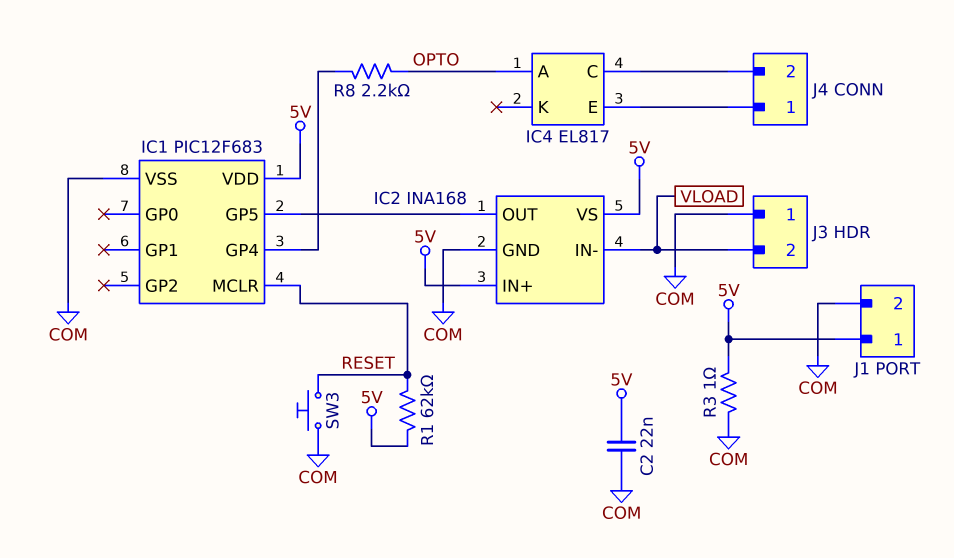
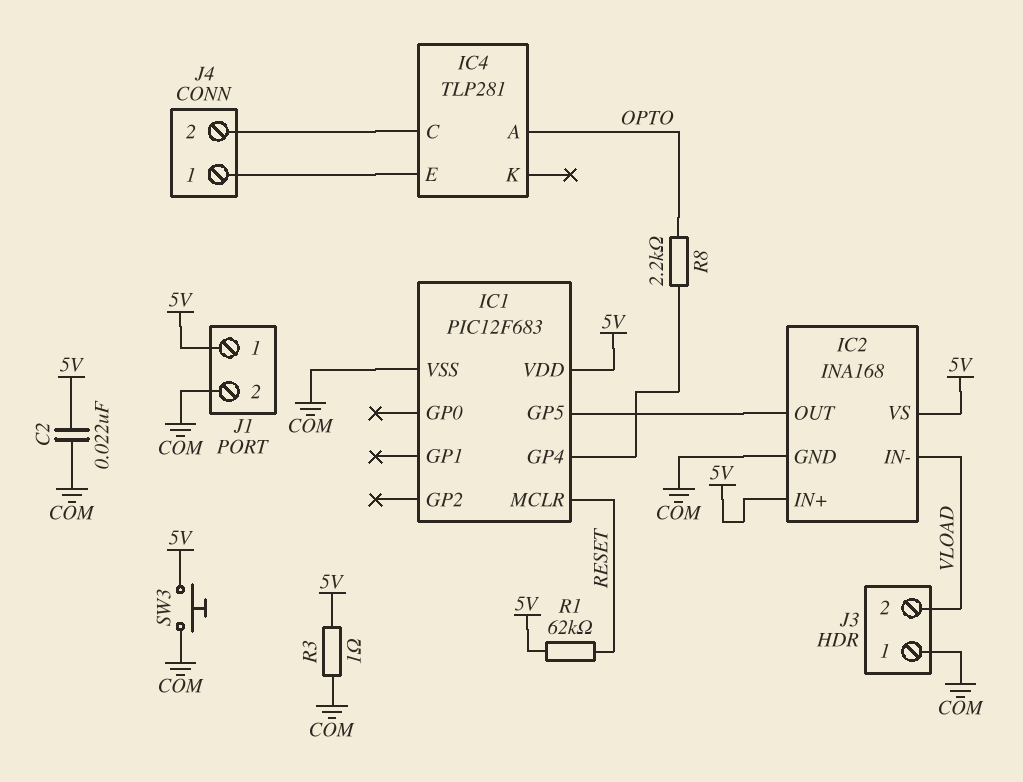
IC4: EL817 -> TLP281
SW3: button (COM, RESET) -> button (5V, COM)

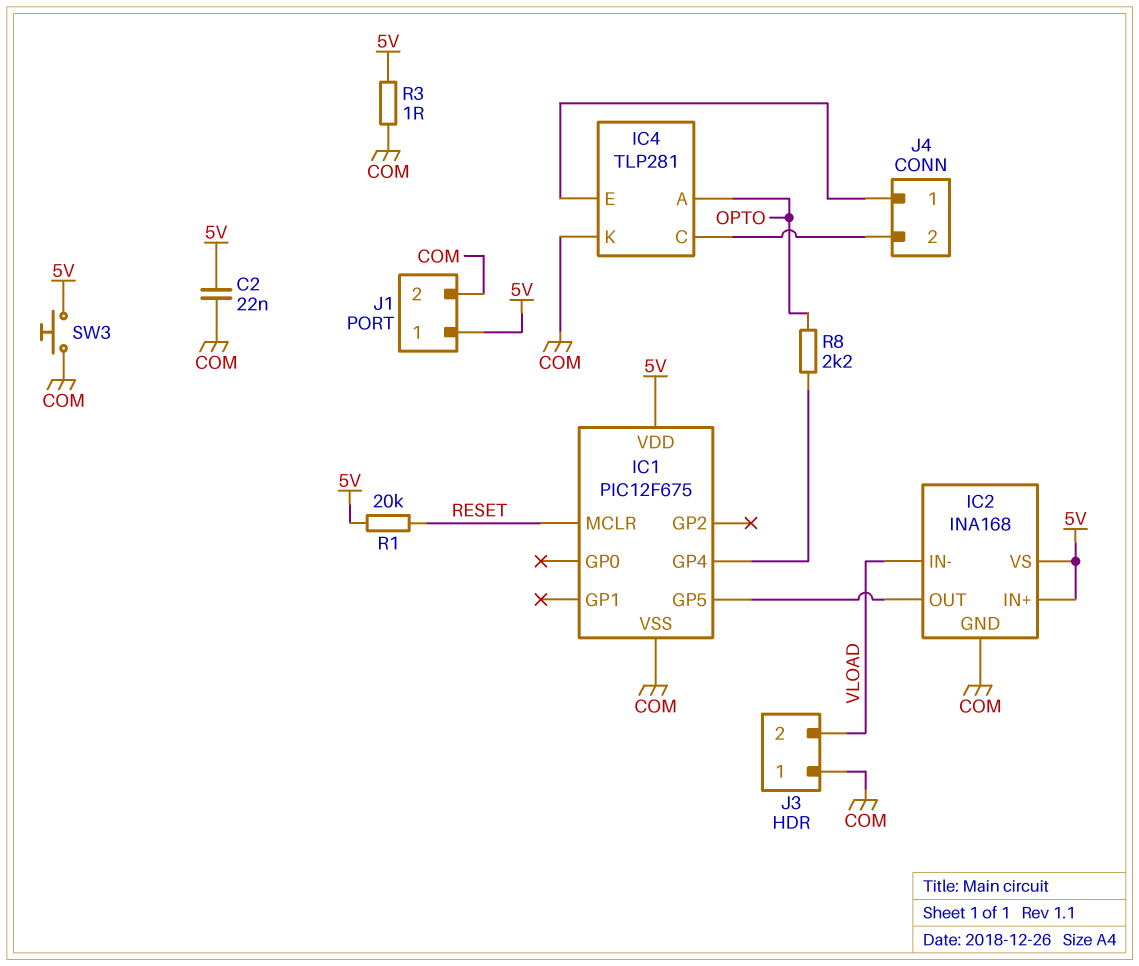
IC1: PIC12F683 -> PIC12F675
IC4 pin K: none -> COM
R1: 62k (5V, RESET) -> 20k (5V, RESET)

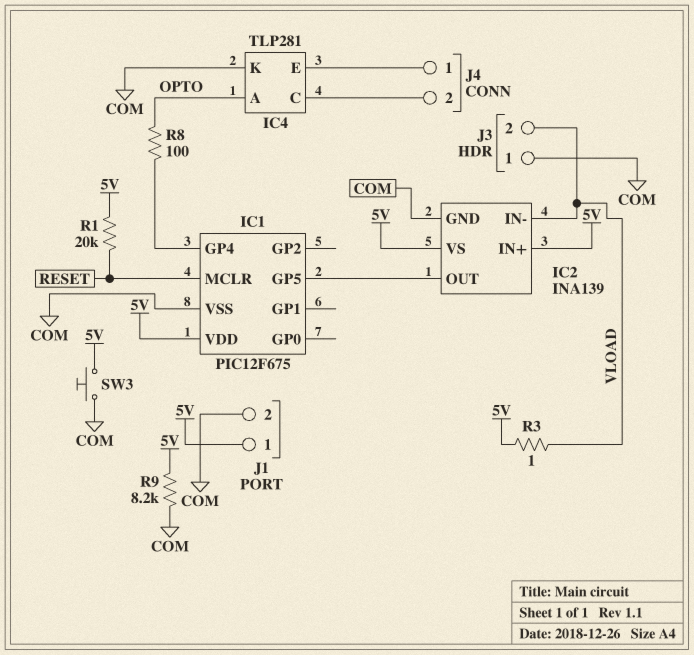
C2: 22nF (5V, COM) -> none
IC2: INA168 -> INA139
R3: 1 (5V, COM) -> 1 (5V, VLOAD)
R8: 2.2k (IC1/GP4, OPTO) -> 100 (IC1/GP4, OPTO)
R9: none -> 8.2k (5V, COM)

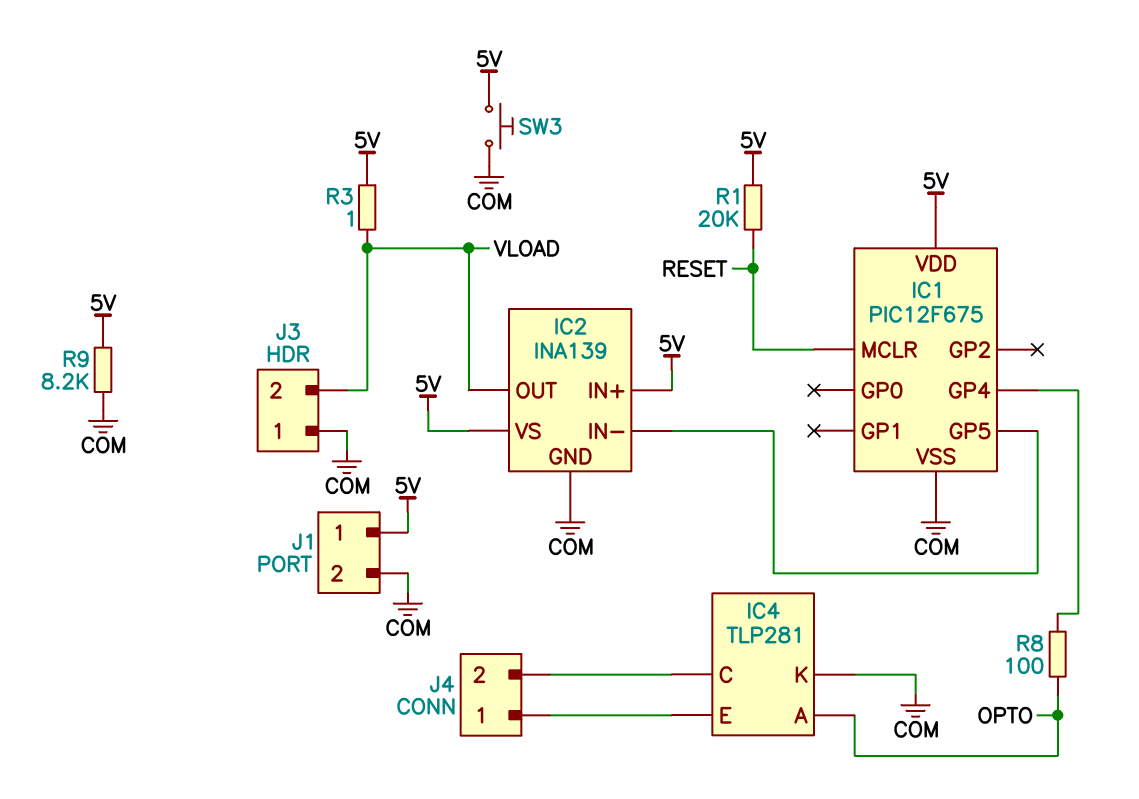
IC2 pin IN-: VLOAD -> IC1/GP5
IC2 pin OUT: IC1/GP5 -> VLOAD

